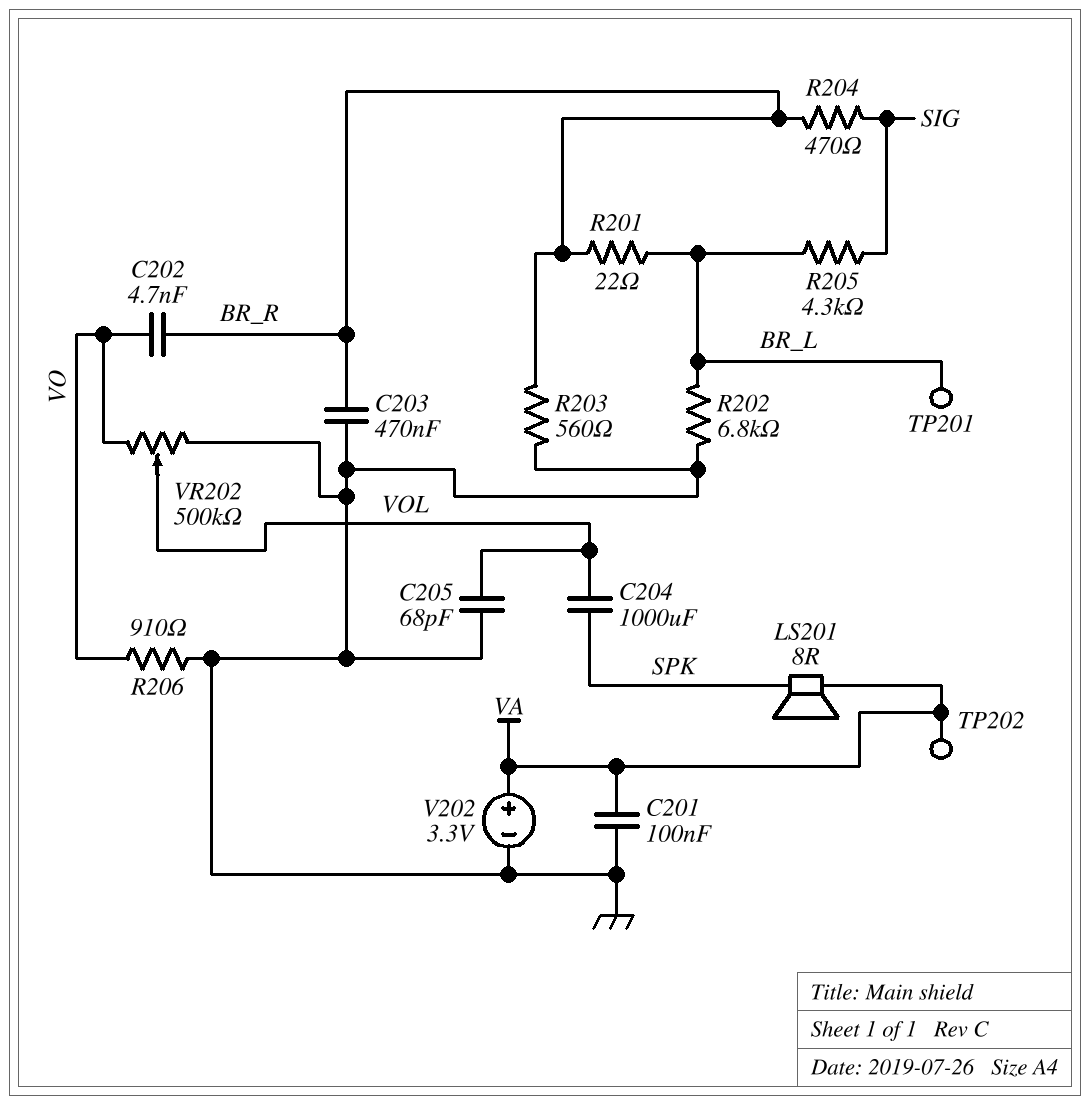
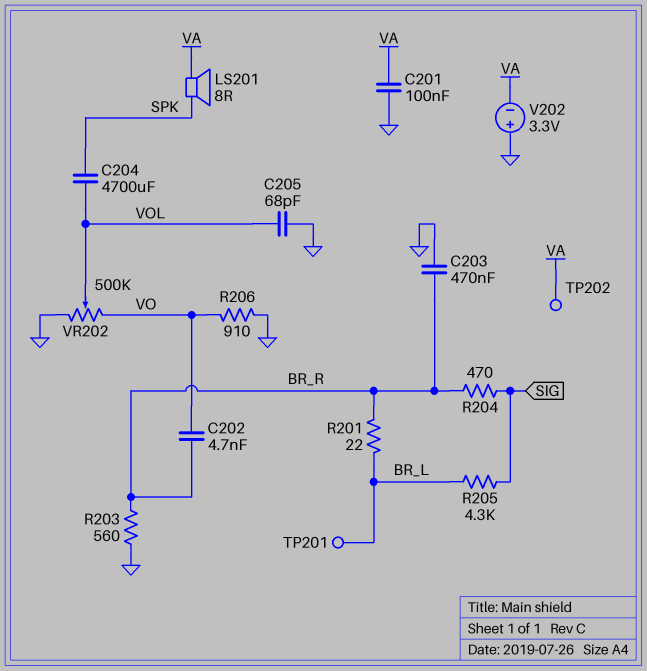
C204: 1000uF (SPK, VOL) -> 4700uF (SPK, VOL)
R202: 6.8k (BR_L, GND) -> none
V202: 3.3V (plus VA, minus GND) -> 3.3V (plus GND, minus VA)

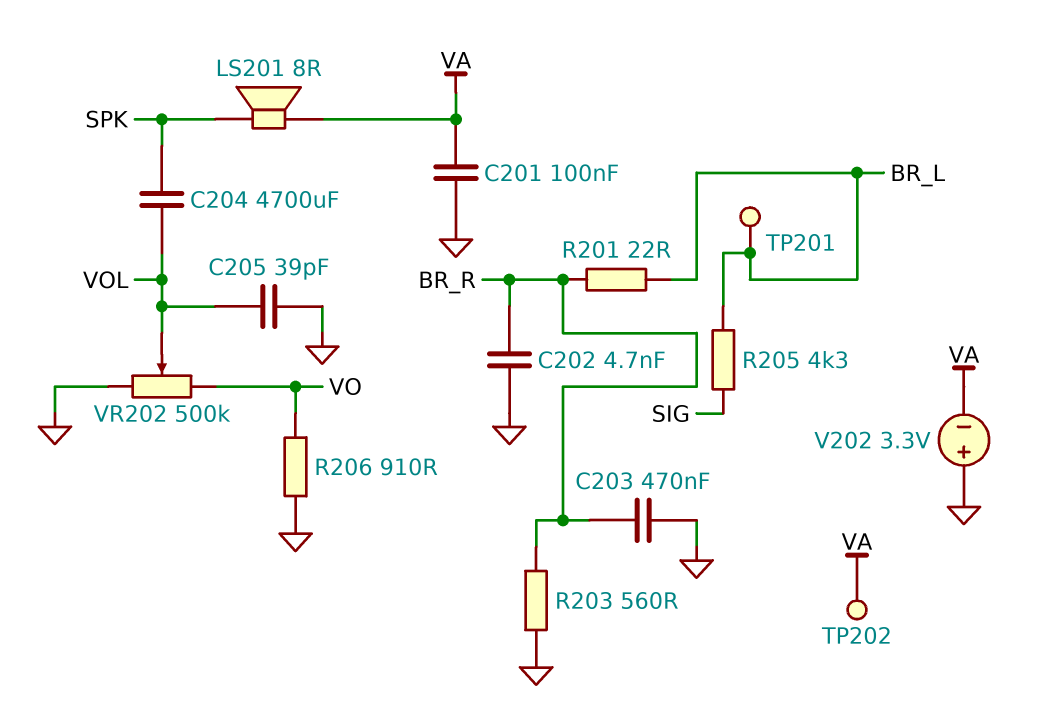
C202: 4.7nF (BR_R, VO) -> 4.7nF (BR_R, GND)
C205: 68pF (GND, VOL) -> 39pF (GND, VOL)
R204: 470 (BR_R, SIG) -> none

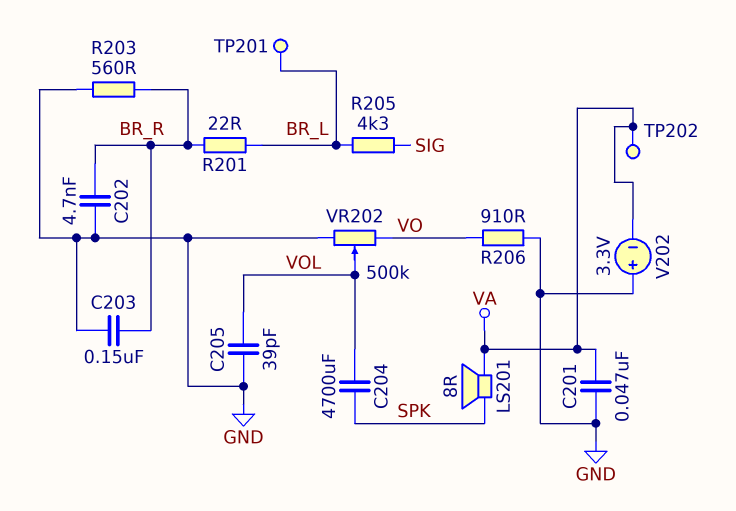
C201: 100nF (GND, VA) -> 47nF (GND, VA)
C203: 470nF (BR_R, GND) -> 150nF (BR_R, GND)

